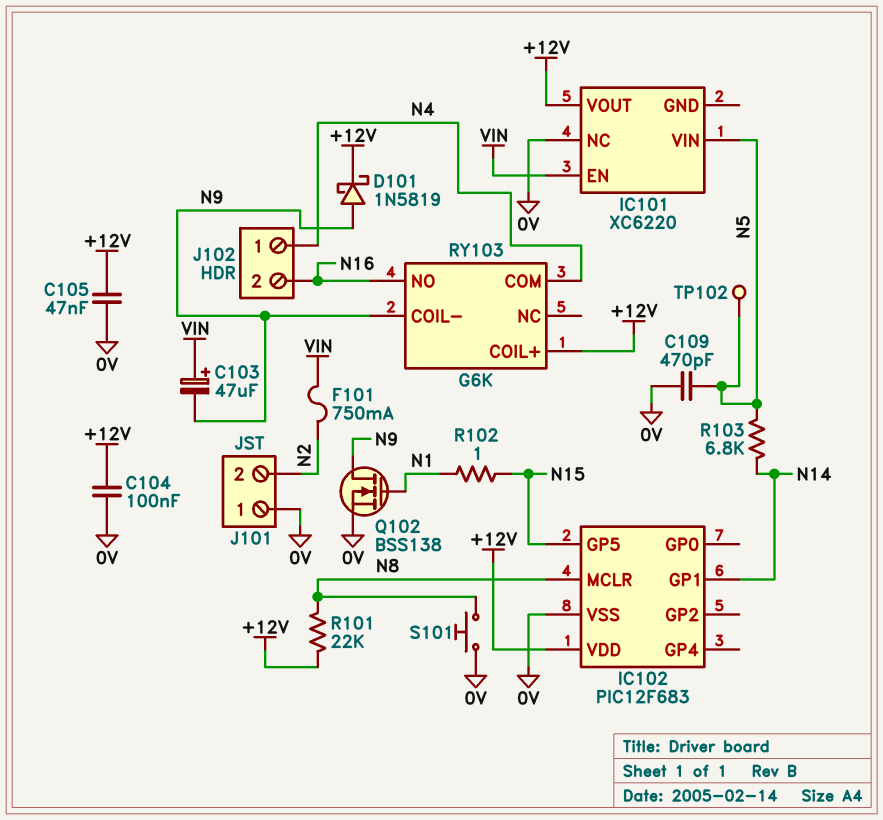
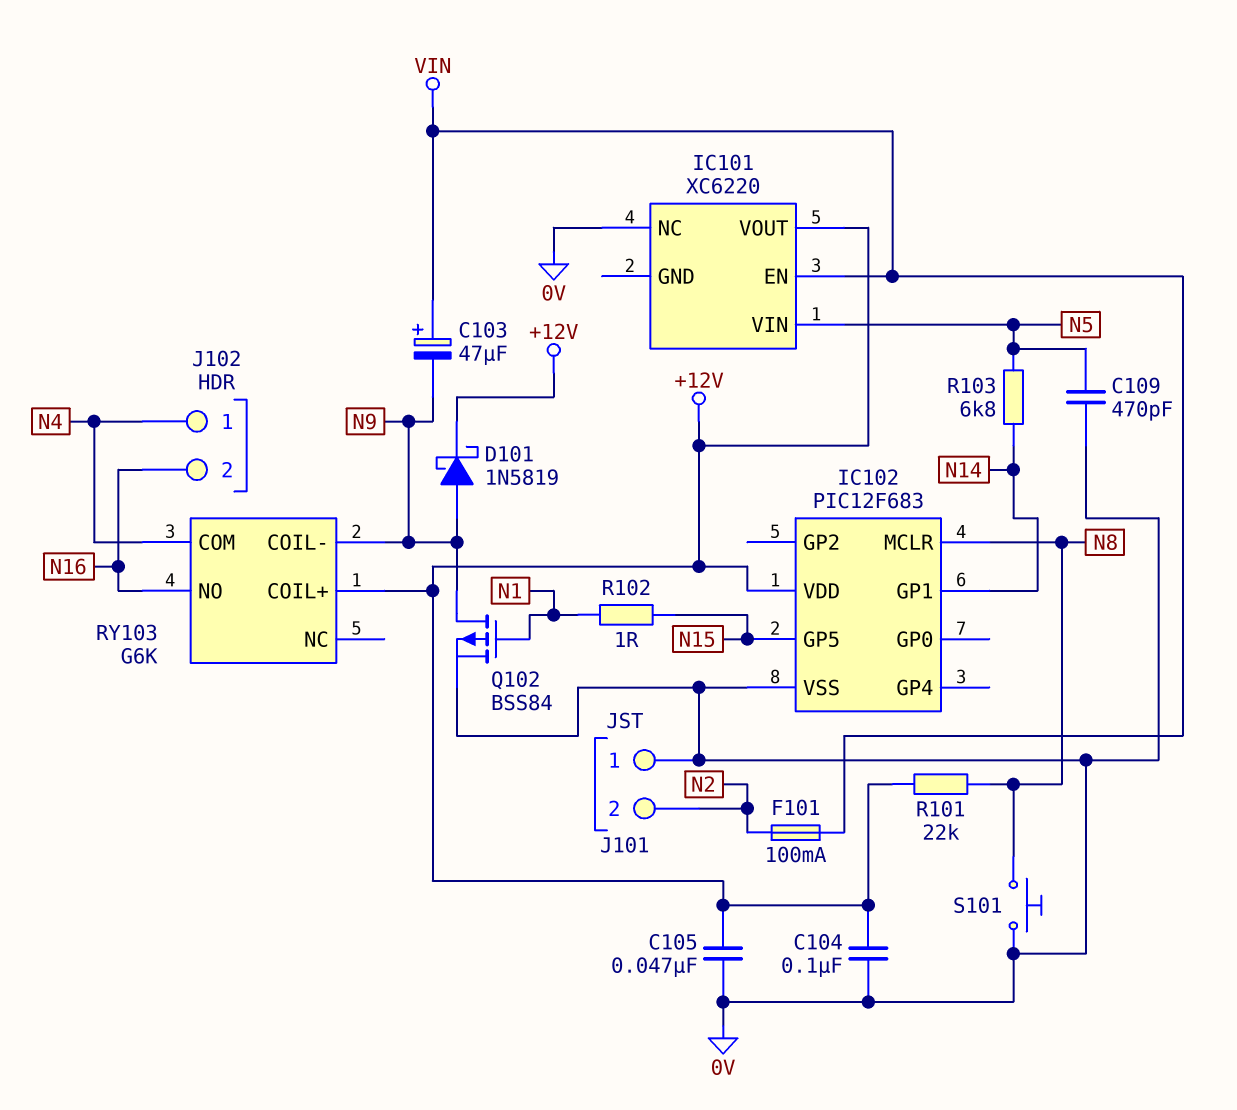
F101: 750mA (N2, VIN) -> 100mA (N2, VIN)
Q102: NMOS BSS138 (G N1, D N9, S 0V) -> PMOS BSS84 (G N1, D N9, S 0V)
TP102: test point (N5) -> none

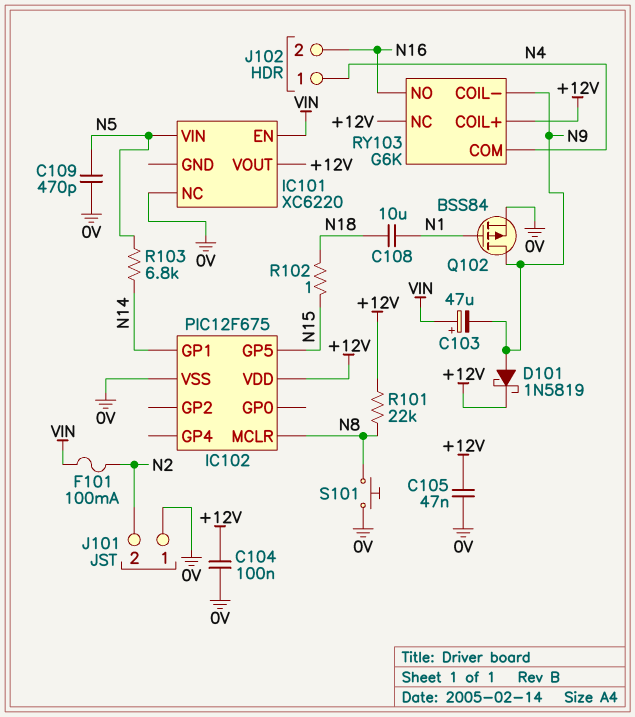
C108: none -> 10uF (N1, N18)
IC102: PIC12F683 -> PIC12F675
R102: 1 (N1, N15) -> 1 (N15, N18)
RY103 pin NC: none -> +12V

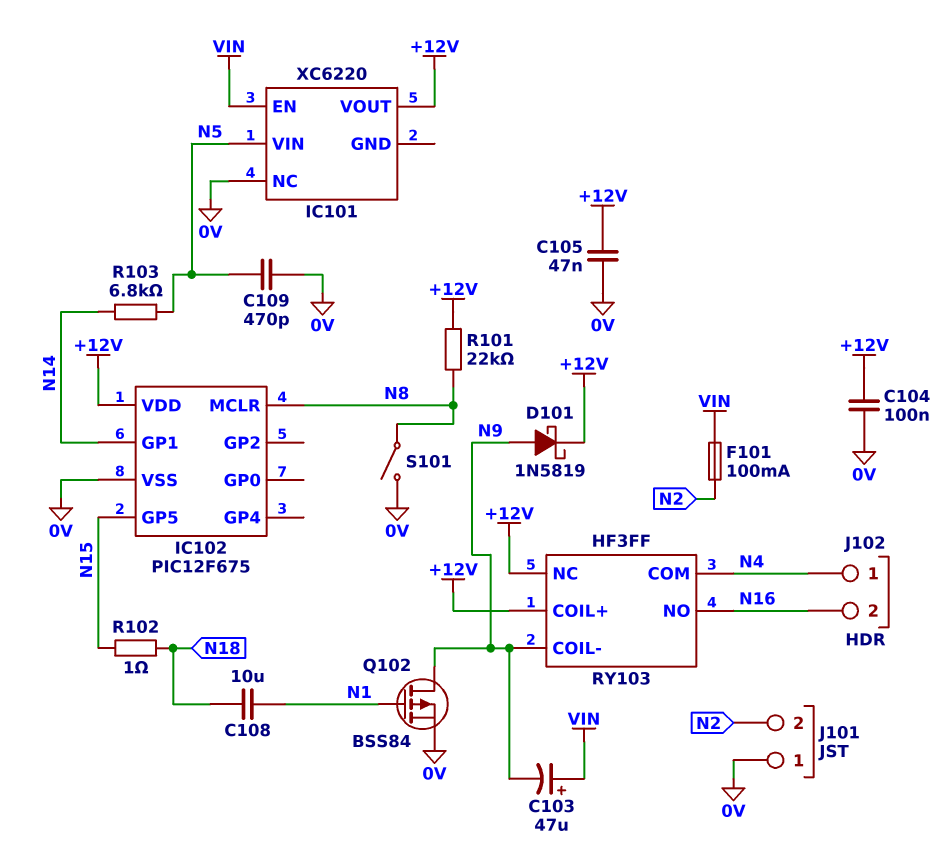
RY103: G6K -> HF3FF
S101: button (0V, N8) -> switch (0V, N8)

